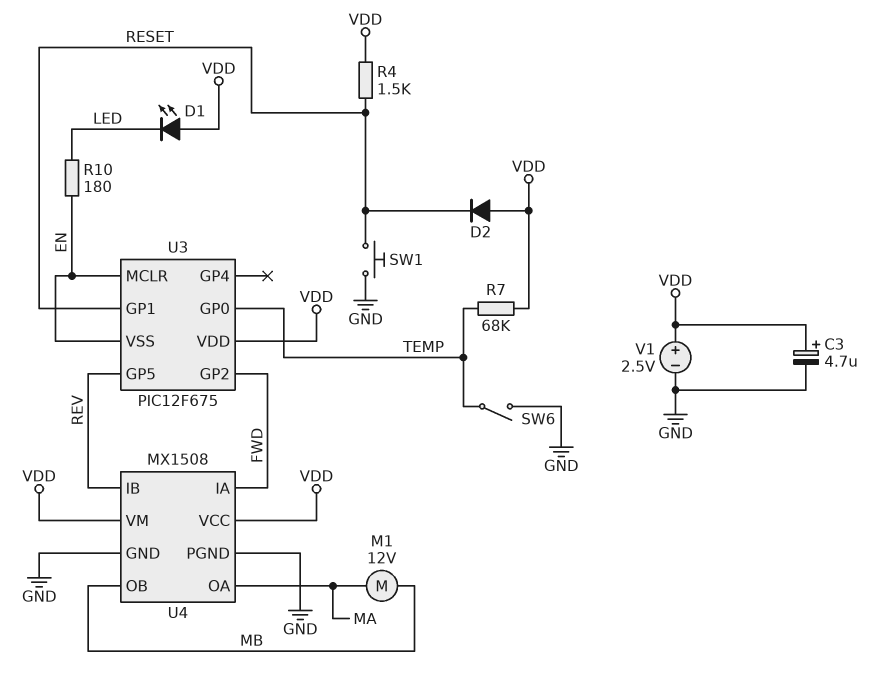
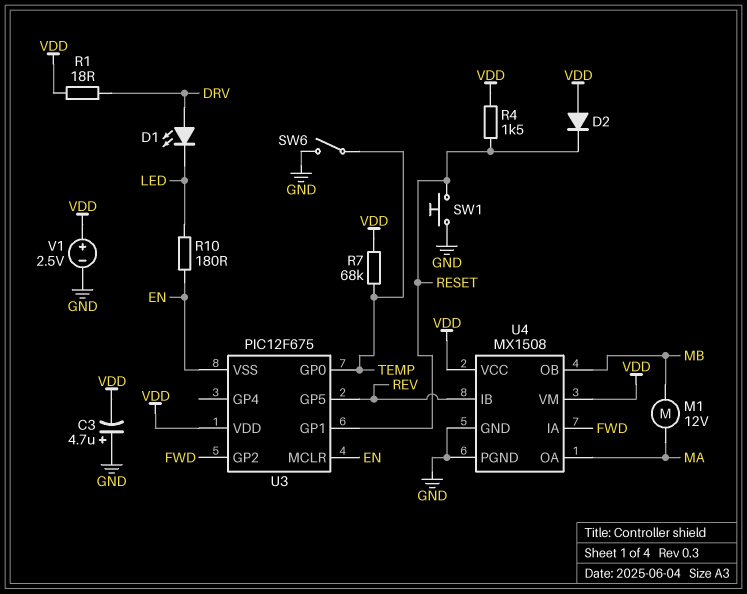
C3: 4.7uF (plus VDD, minus GND) -> 4.7uF (plus GND, minus VDD)
D1: LED (A VDD, K LED) -> LED (A DRV, K LED)
R1: none -> 18 (DRV, VDD)

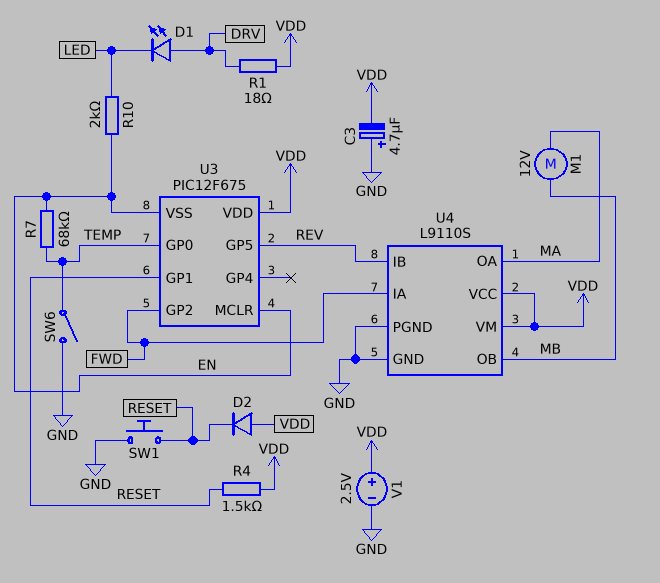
R7: 68k (TEMP, VDD) -> 68k (EN, TEMP)
R10: 180 (EN, LED) -> 2k (EN, LED)
U4: MX1508 -> L9110S

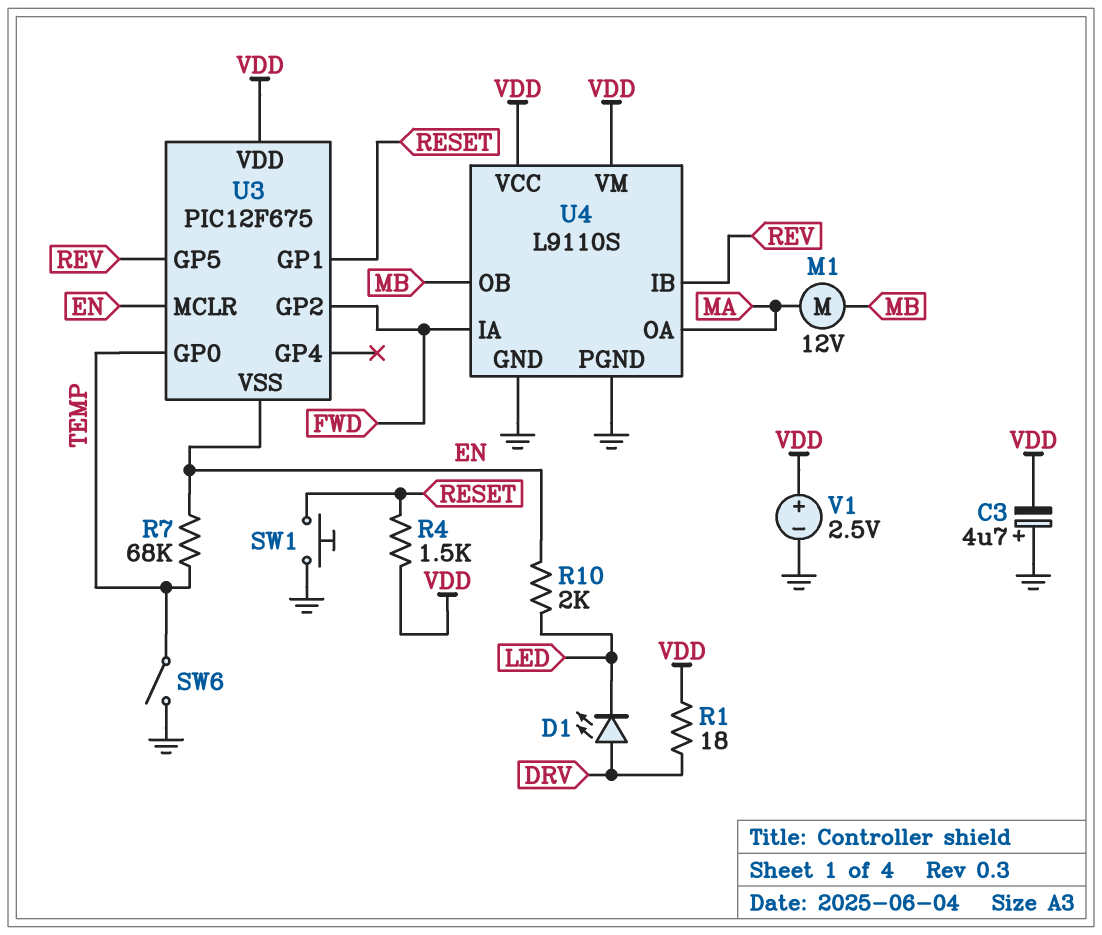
D2: diode (A VDD, K RESET) -> none

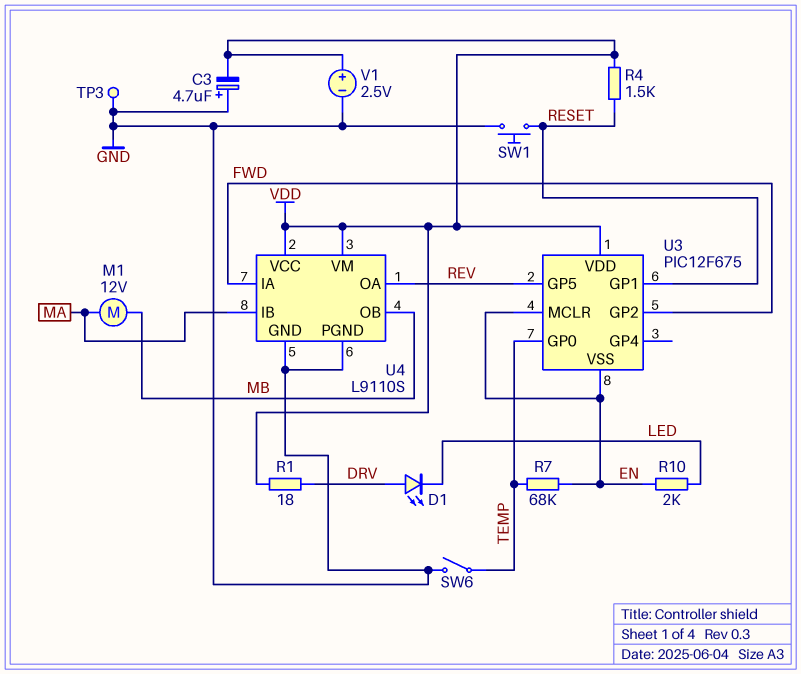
TP3: none -> test point (GND)
U4 pin IB: REV -> MA
U4 pin OA: MA -> REV

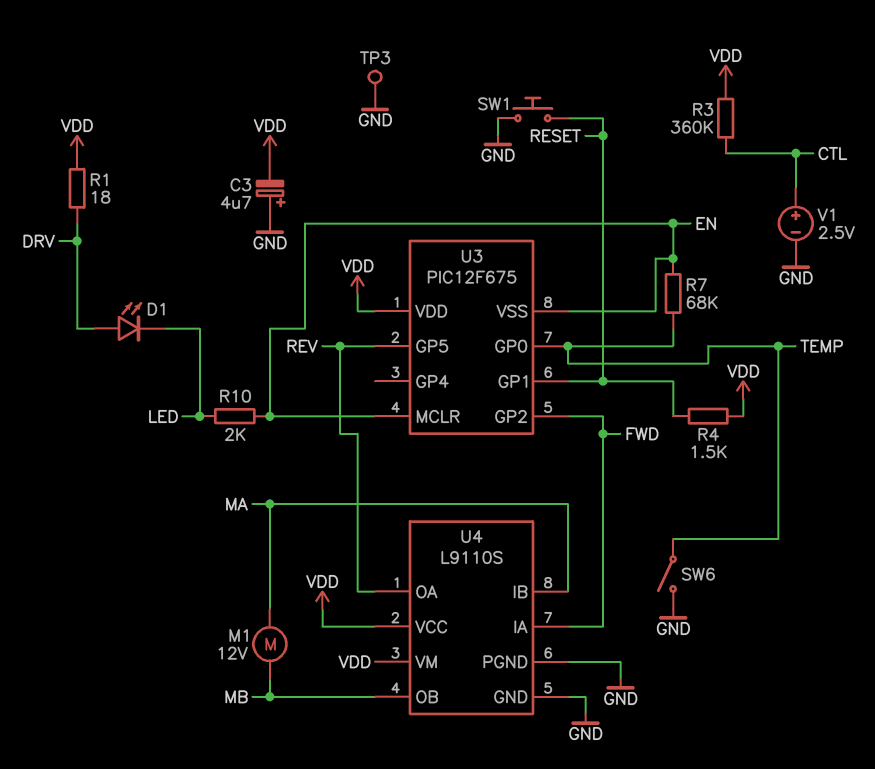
R3: none -> 360k (CTL, VDD)
V1: 2.5V (plus VDD, minus GND) -> 2.5V (plus CTL, minus GND)

